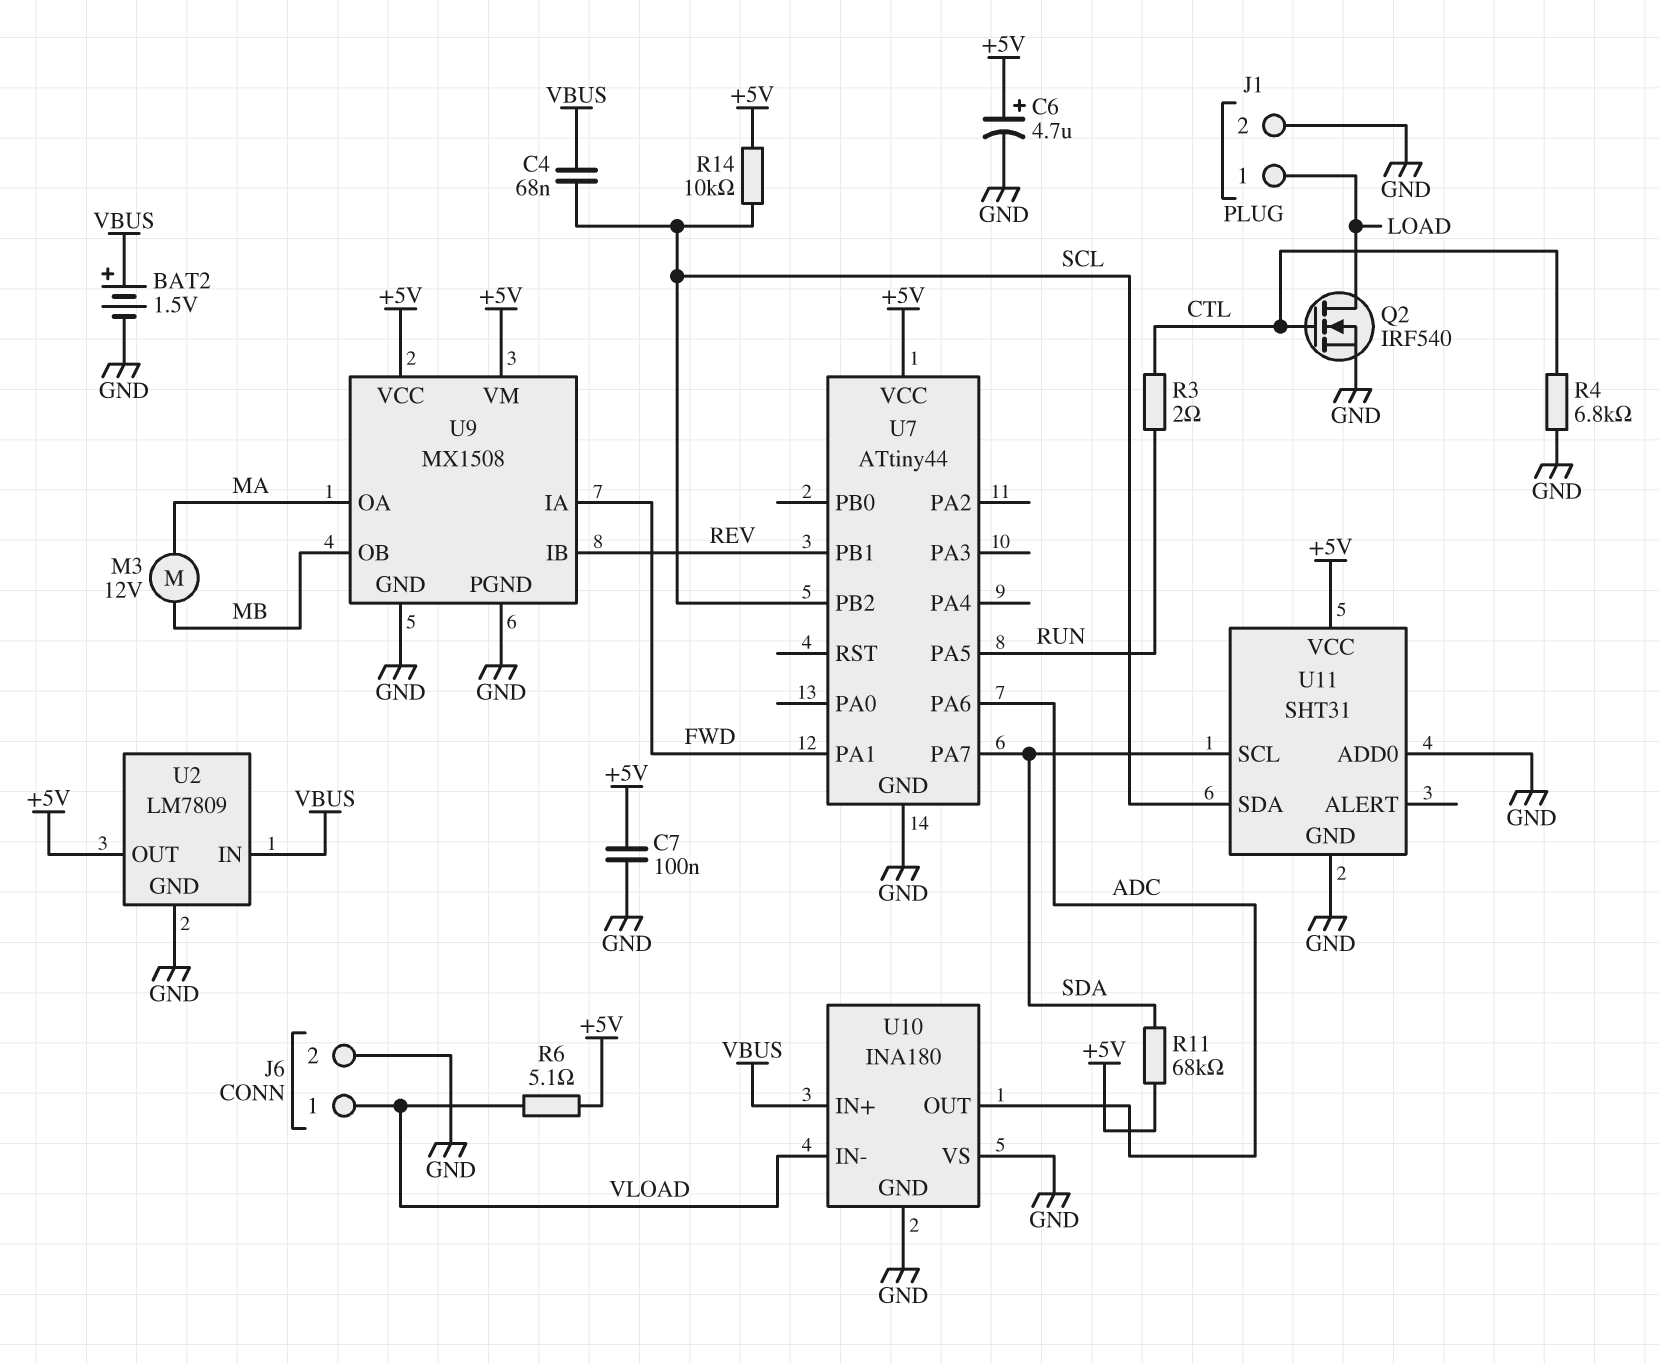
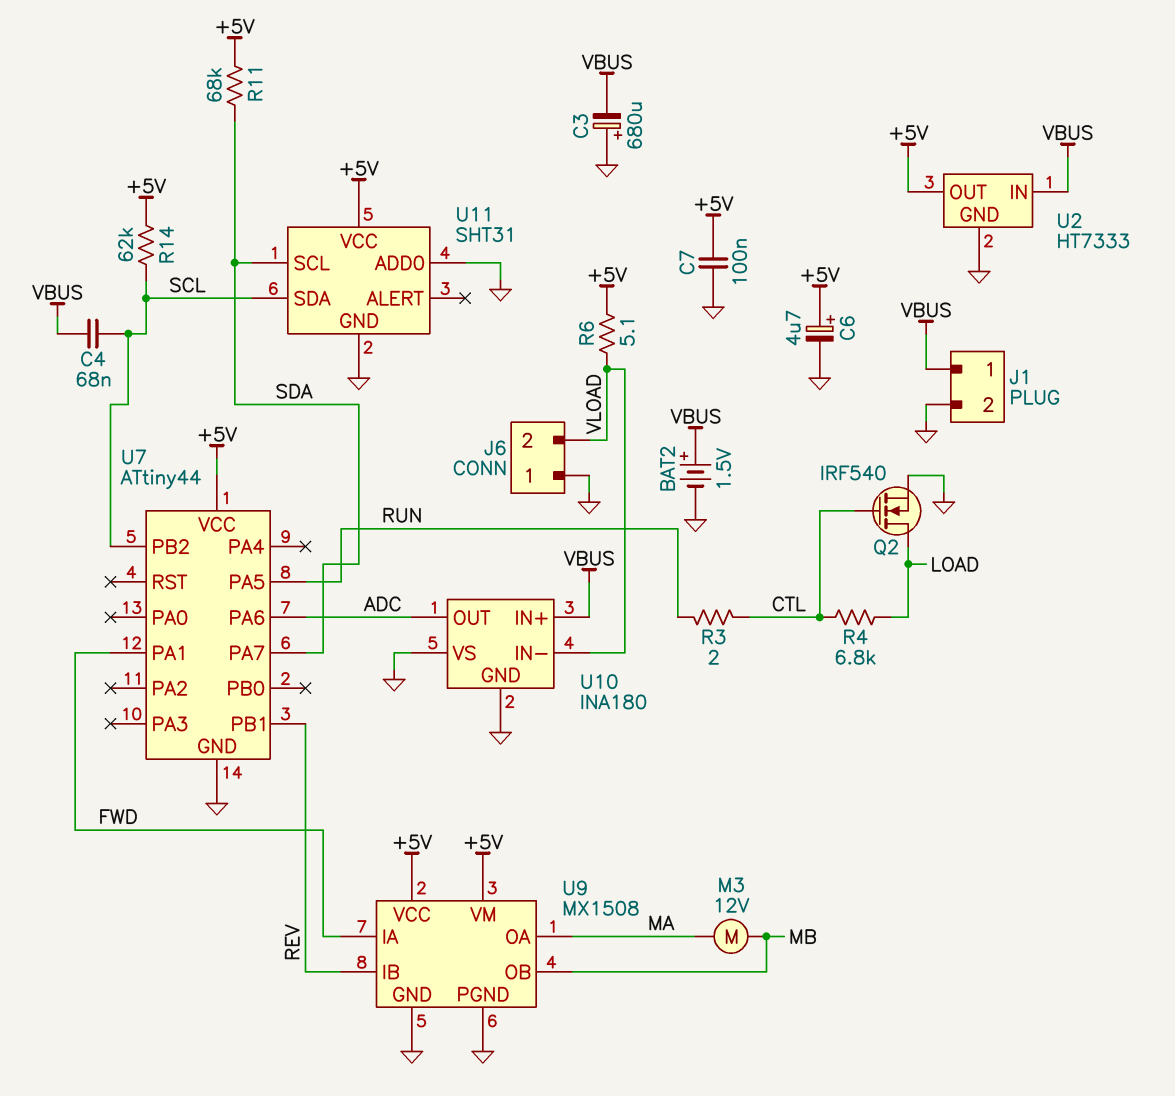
C3: none -> 680uF (plus GND, minus VBUS)
J1 pin 1: LOAD -> VBUS
J6 pin 1: VLOAD -> GND
J6 pin 2: GND -> VLOAD
R4: 6.8k (CTL, GND) -> 6.8k (CTL, LOAD)
R14: 10k (+5V, SCL) -> 62k (+5V, SCL)
U2: LM7809 -> HT7333

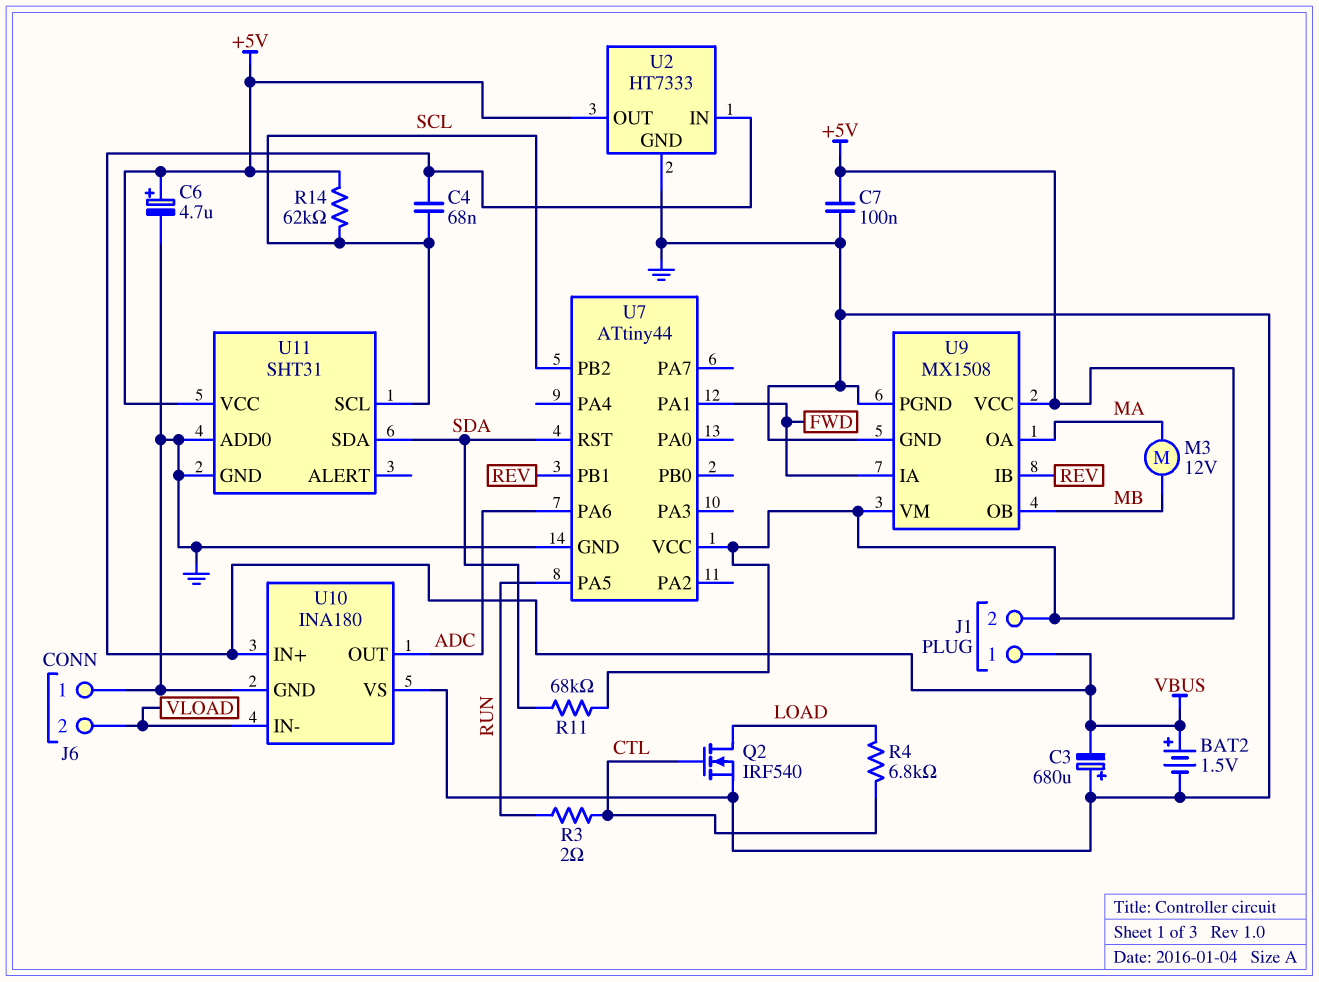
J1 pin 2: GND -> +5V
R6: 5.1 (+5V, VLOAD) -> none
U7 pin PA7: SDA -> none
U7 pin RST: none -> SDA
U11 pin SCL: SDA -> SCL
U11 pin SDA: SCL -> SDA

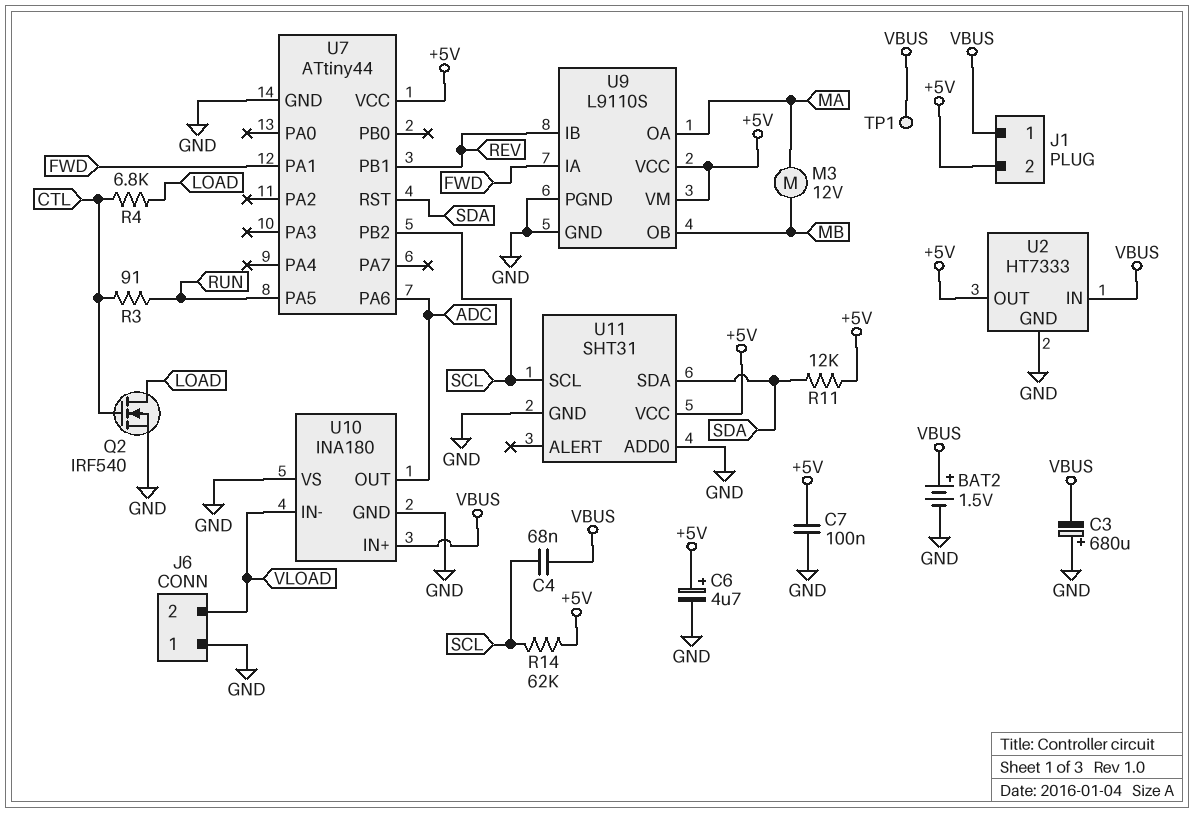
R3: 2 (CTL, RUN) -> 91 (CTL, RUN)
R11: 68k (+5V, SDA) -> 12k (+5V, SDA)
TP1: none -> test point (VBUS)
U9: MX1508 -> L9110S

